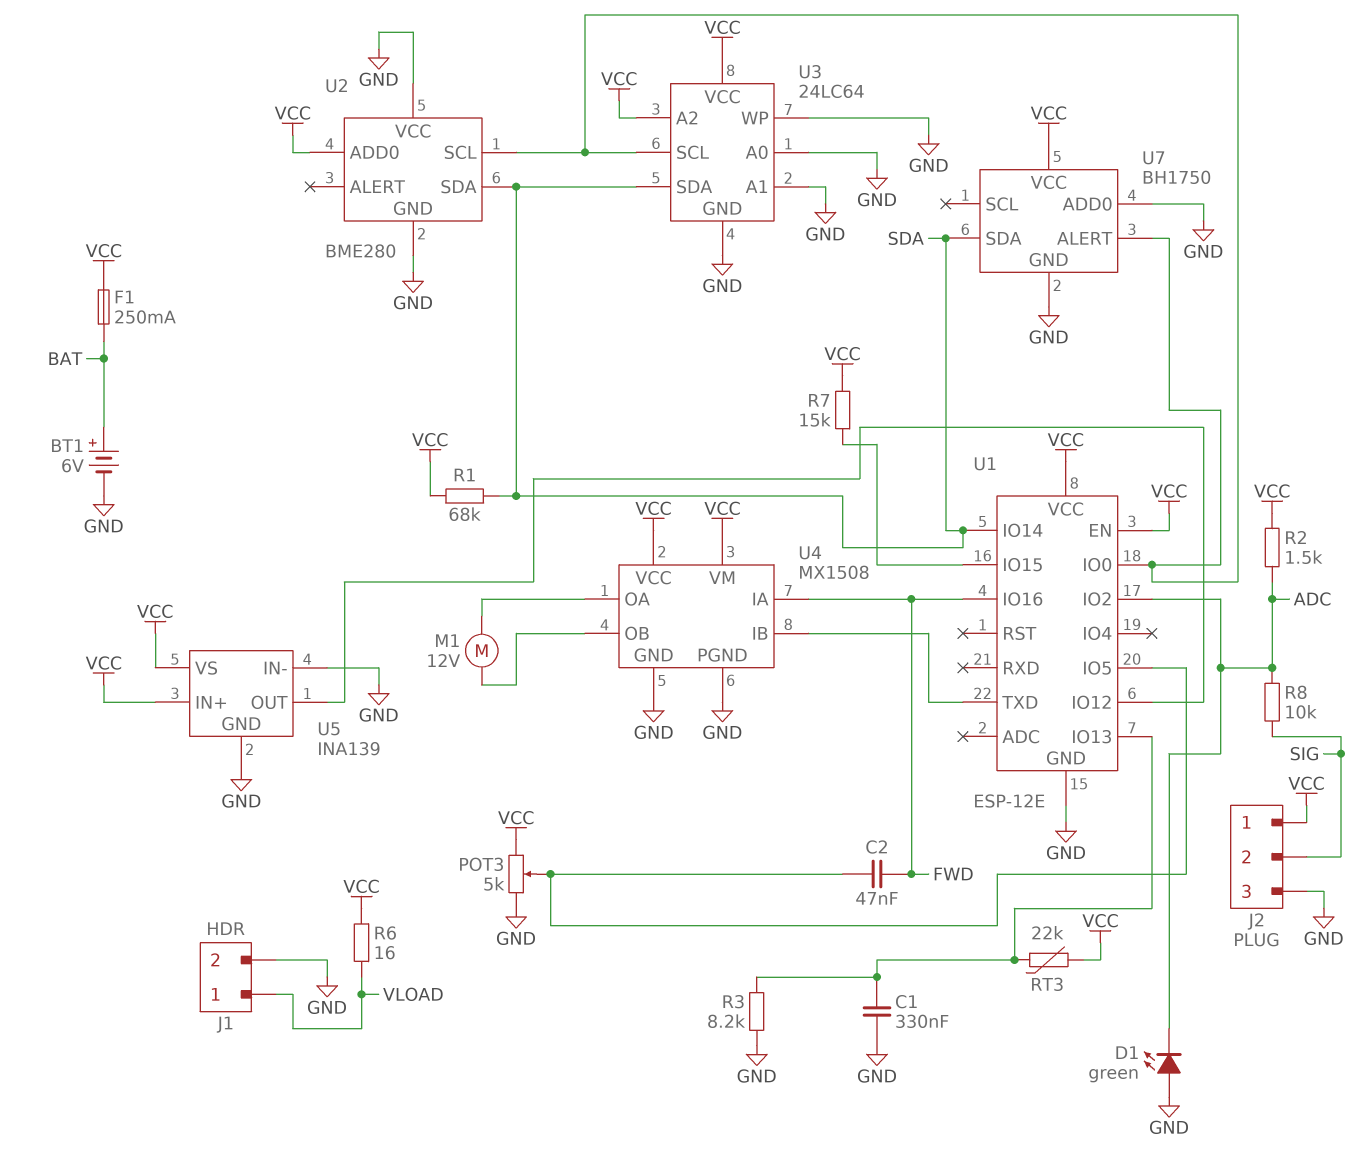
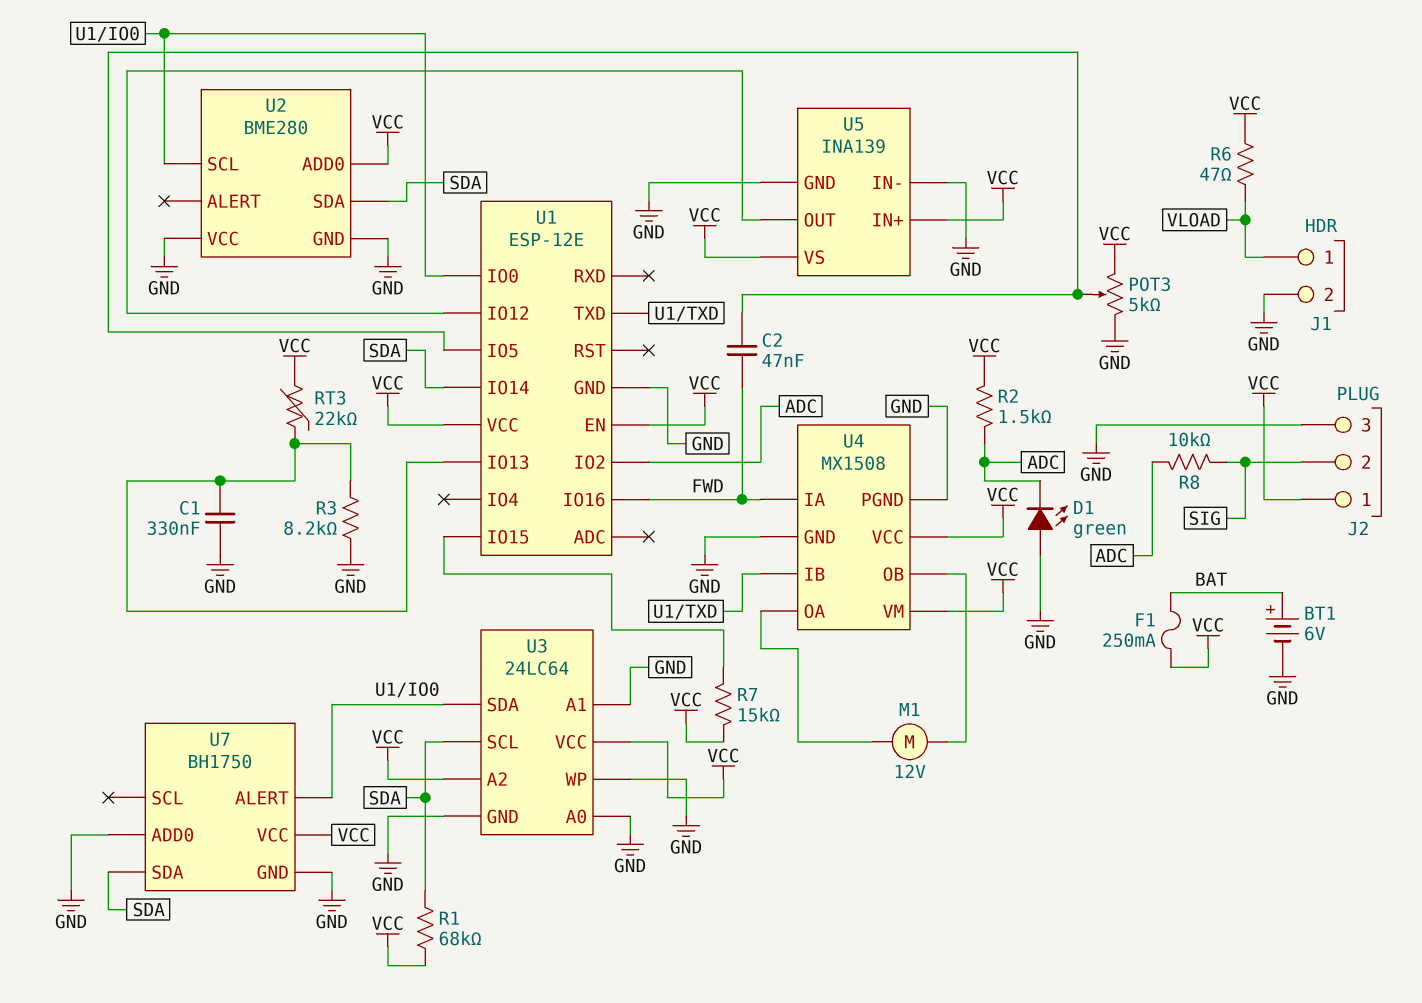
R6: 16 (VCC, VLOAD) -> 47 (VCC, VLOAD)
U3 pin SCL: U1/IO0 -> SDA
U3 pin SDA: SDA -> U1/IO0

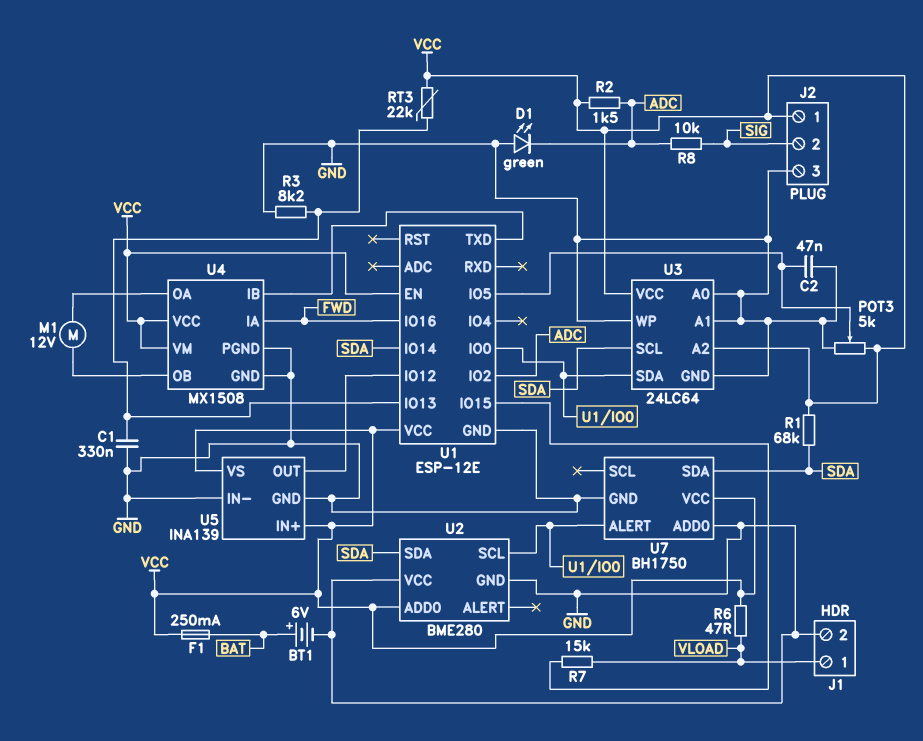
C2: 47nF (FWD, U1/IO5) -> 47nF (GND, U1/IO5)
R7: 15k (U1/IO15, VCC) -> 15k (U1/IO15, VLOAD)

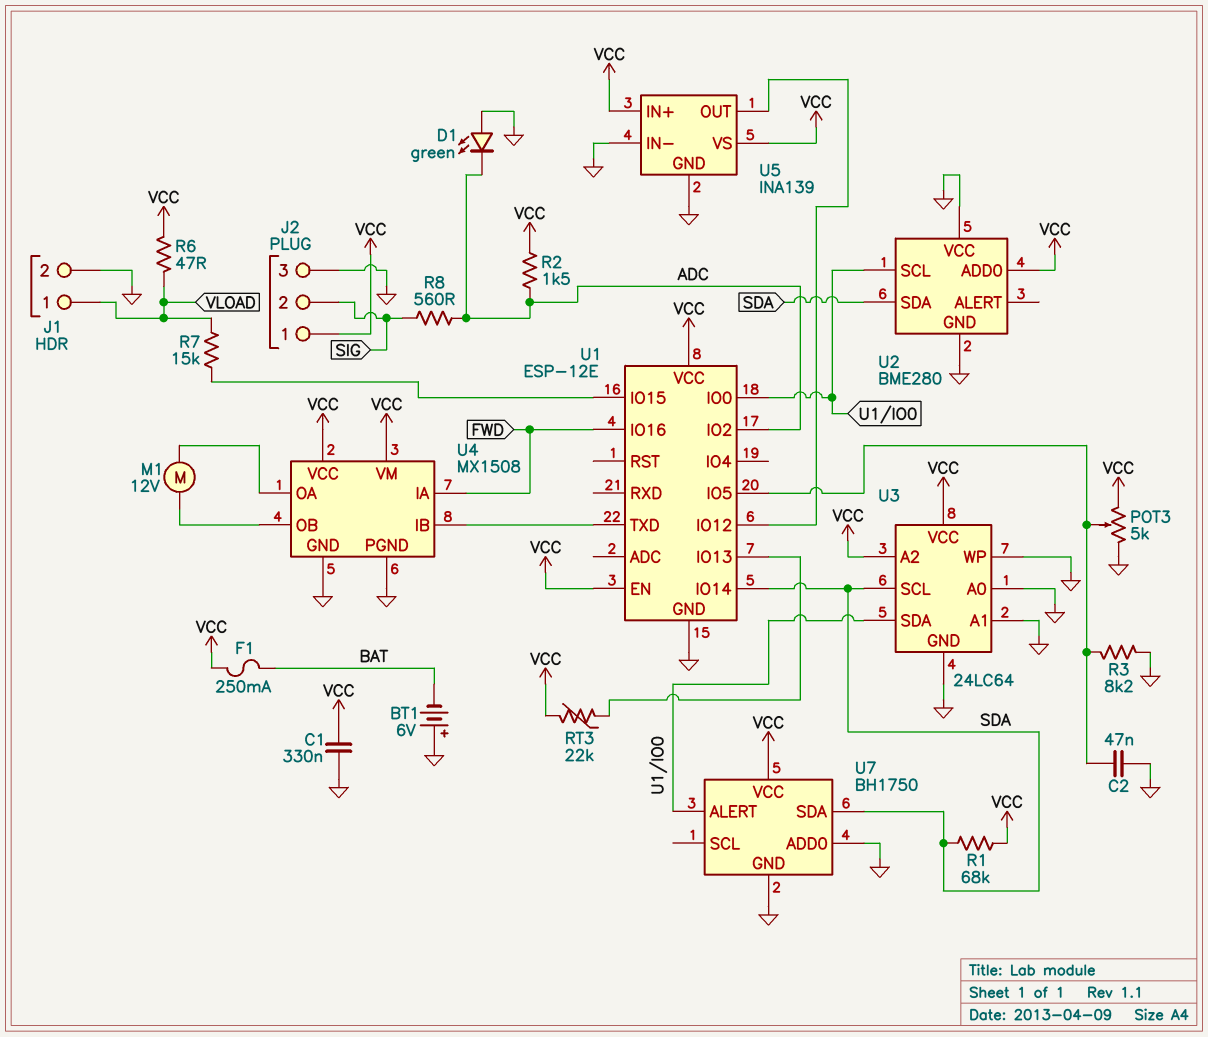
BT1: 6V (plus BAT, minus GND) -> 6V (plus GND, minus BAT)
C1: 330nF (GND, U1/IO13) -> 330nF (GND, VCC)
R3: 8.2k (GND, U1/IO13) -> 8.2k (GND, U1/IO5)
R8: 10k (ADC, SIG) -> 560 (ADC, SIG)

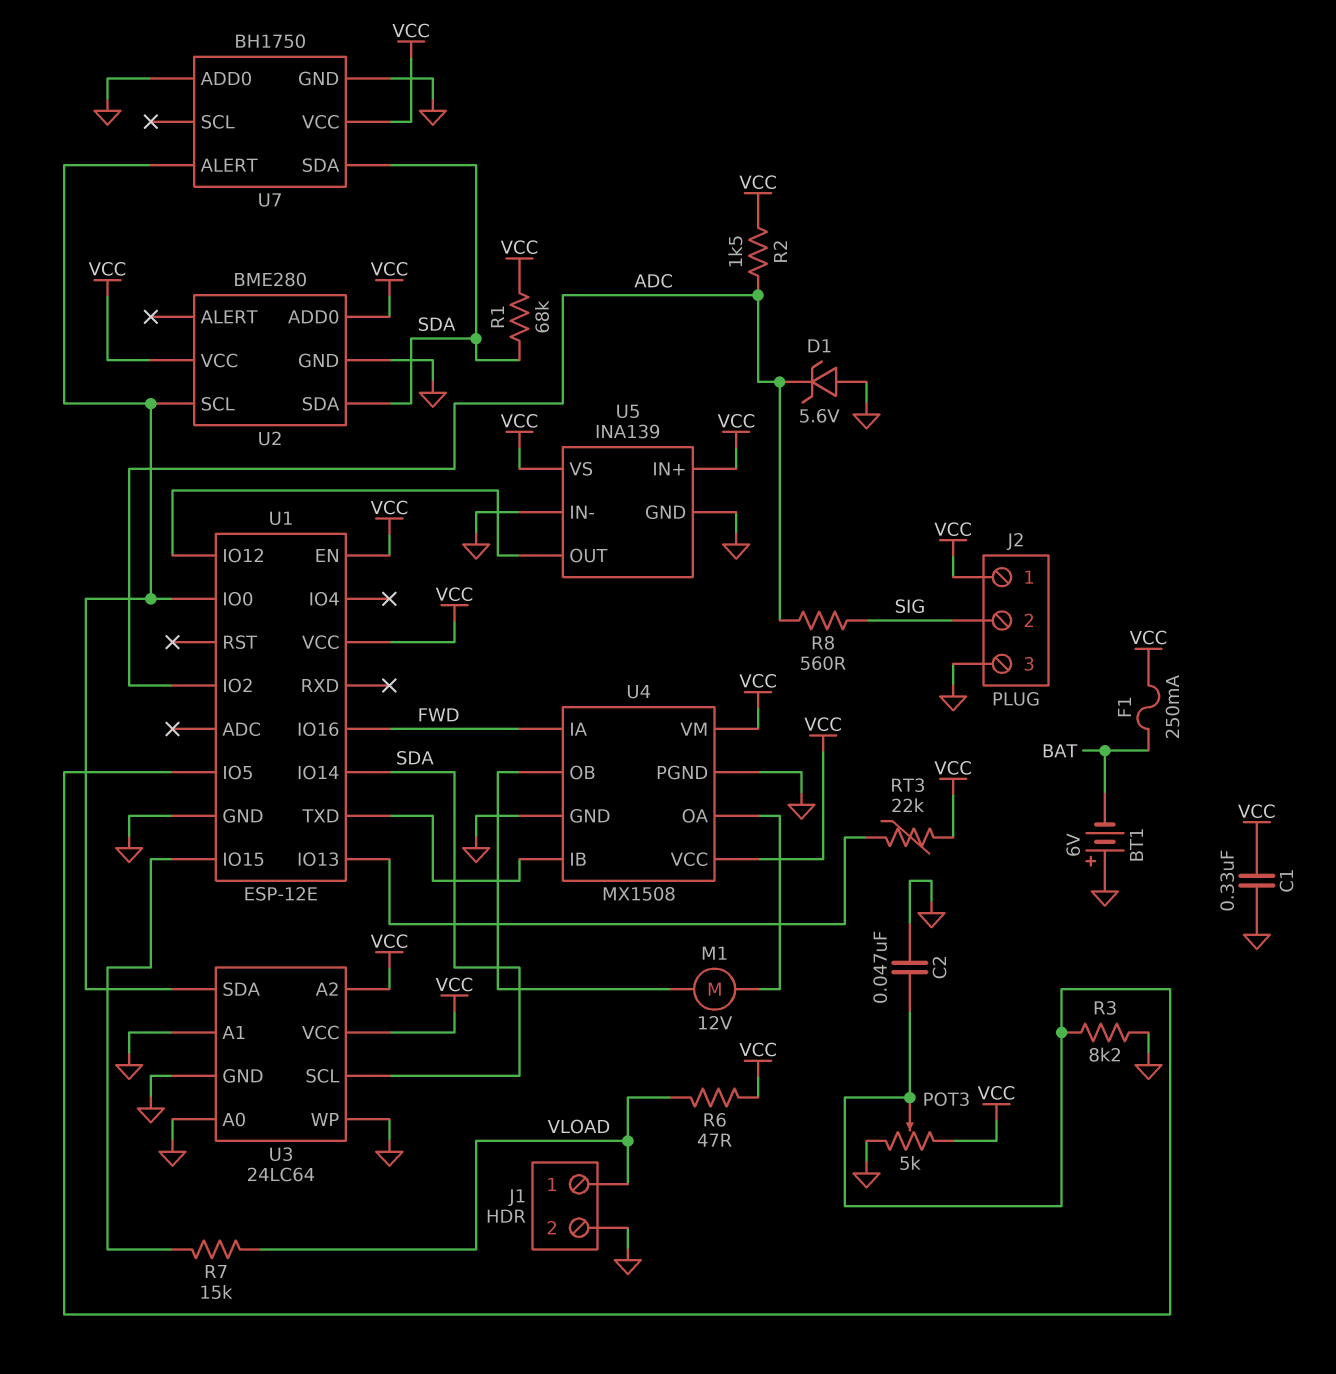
D1: LED green (A GND, K ADC) -> zener 5.6V (A GND, K ADC)
U2 pin VCC: GND -> VCC

